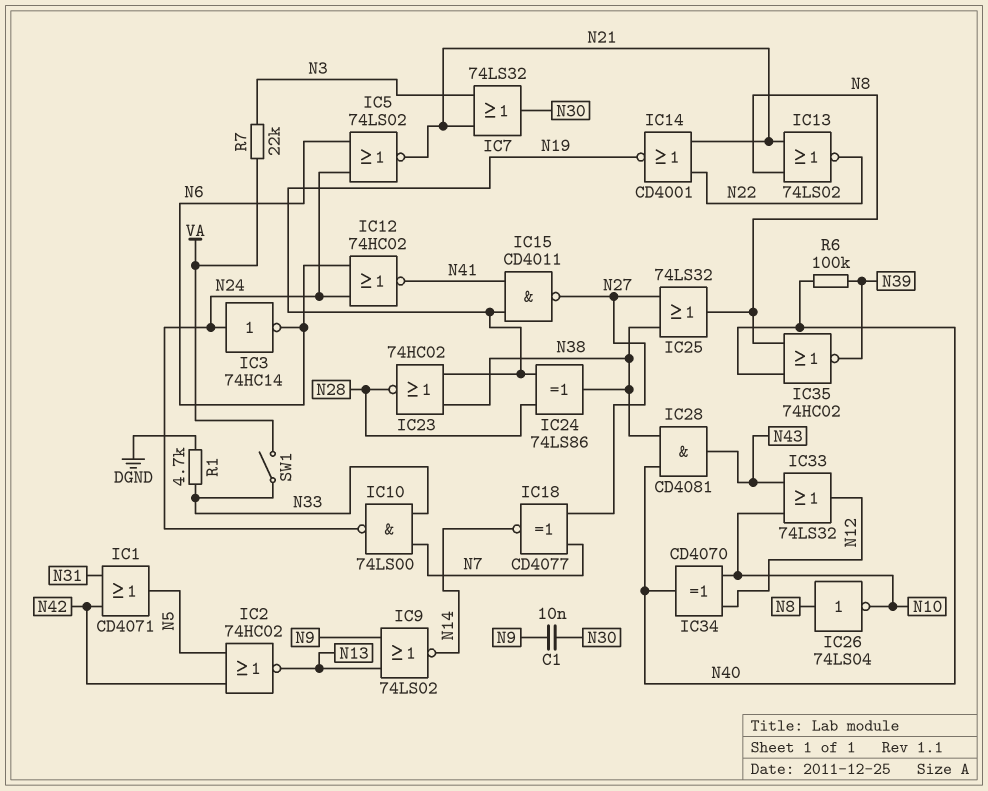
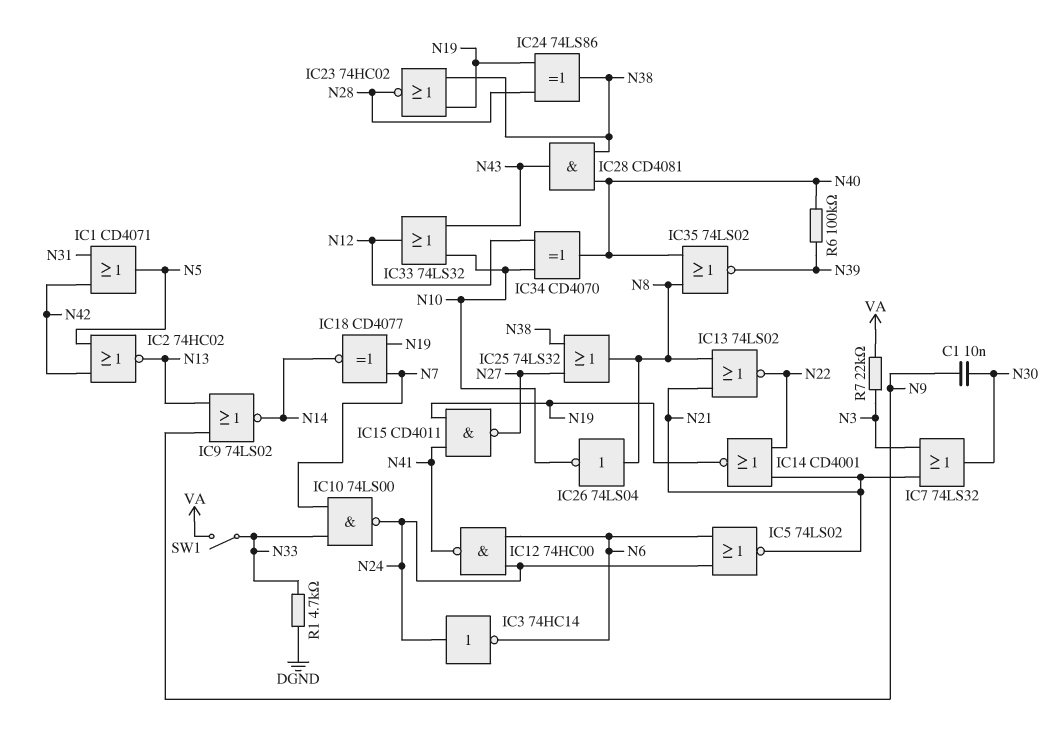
IC12: NOR 74HC02 (in N6, in N24, out N41) -> NAND 74HC00 (in N6, in N24, out N41)
IC18: XNOR CD4077 (in N7, in N27, out N14) -> XNOR CD4077 (in N7, in N19, out N14)
IC35: NOR 74HC02 (in N8, in N40, out N39) -> NOR 74LS02 (in N8, in N40, out N39)

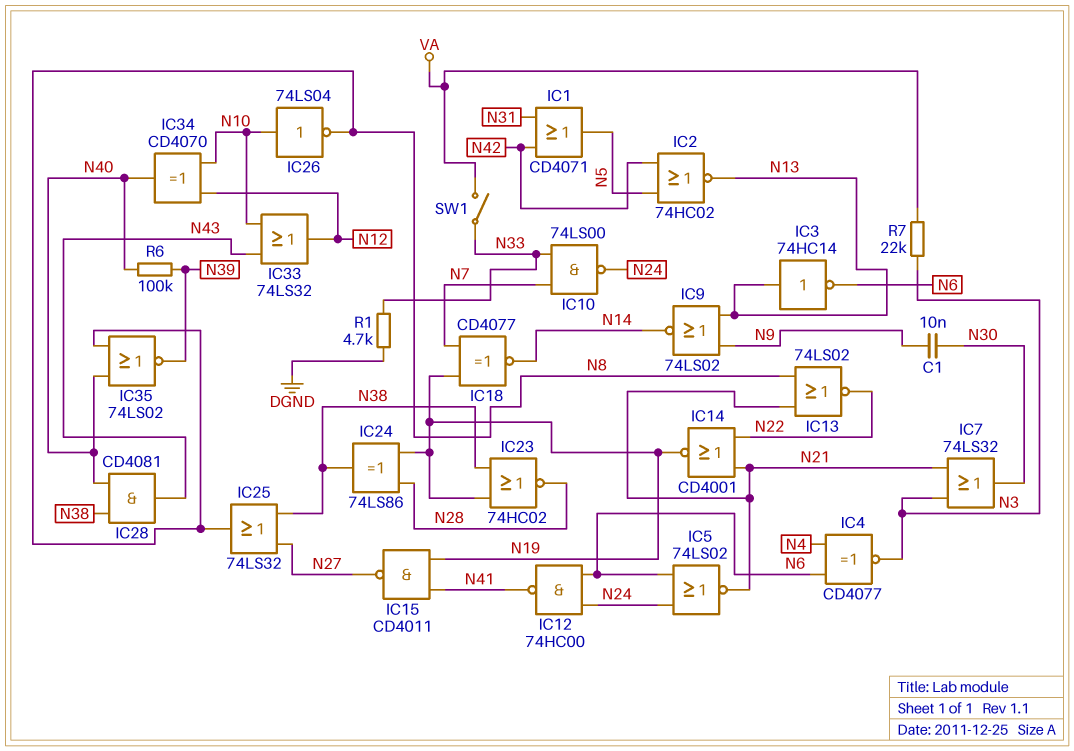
IC3: NOT 74HC14 (in N24, out N6) -> NOT 74HC14 (in N13, out N6)
IC4: none -> XNOR CD4077 (in N4, in N6, out N3)
IC26: NOT 74LS04 (in N8, out N10) -> NOT 74LS04 (in N10, out N8)

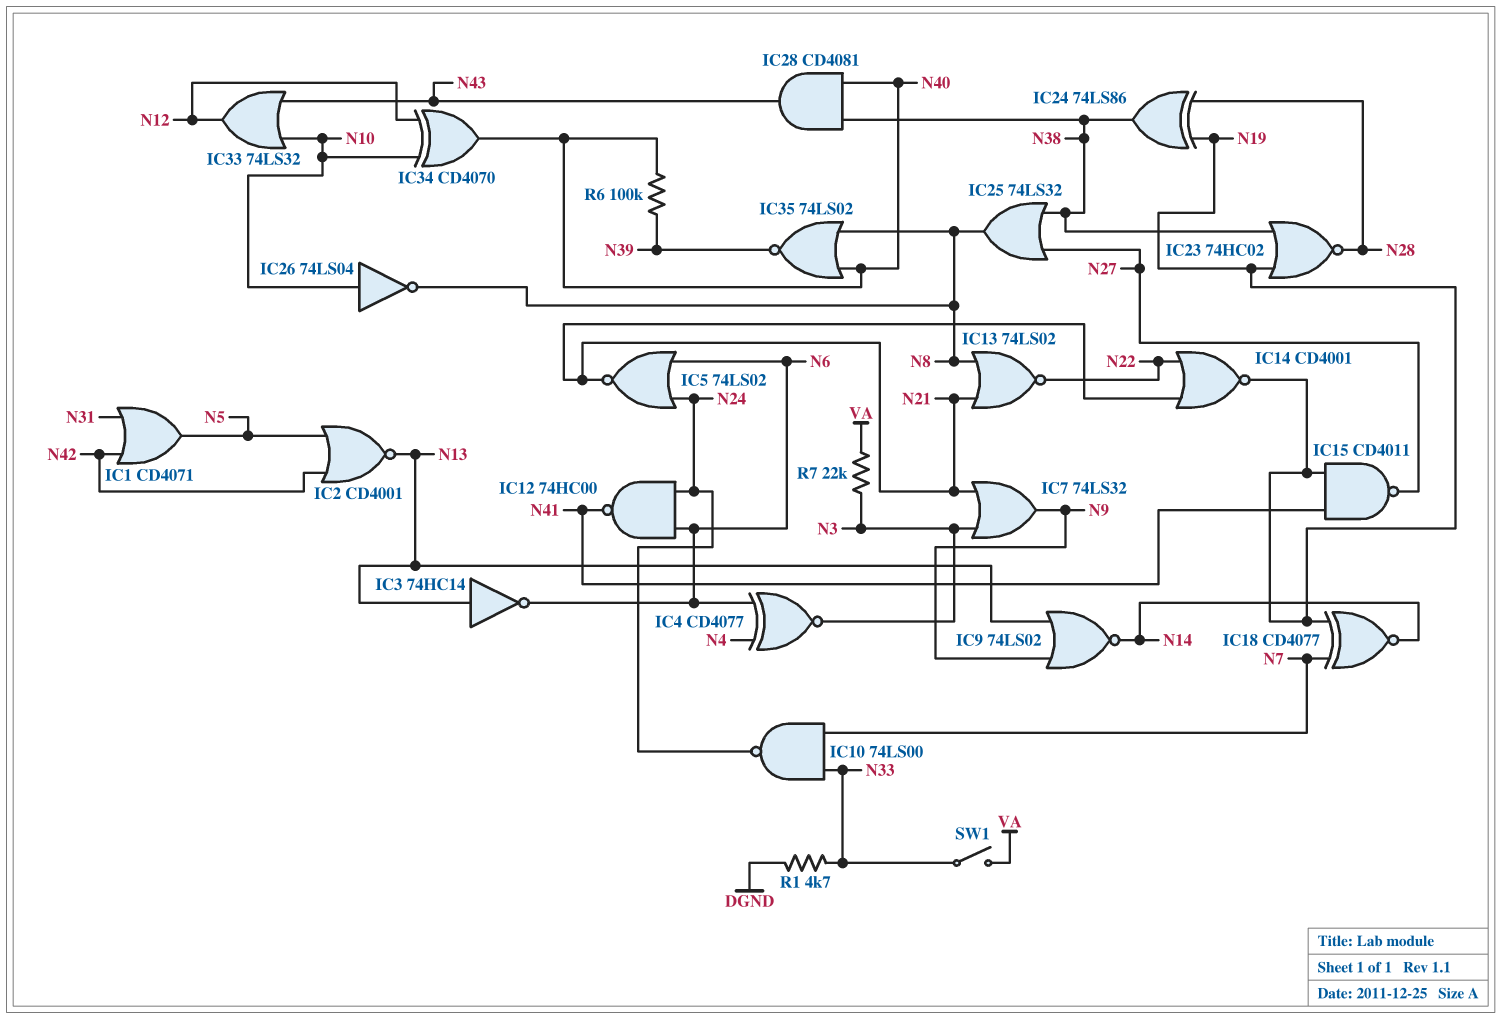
C1: 10nF (N9, N30) -> none
IC2: NOR 74HC02 (in N5, in N42, out N13) -> NOR CD4001 (in N5, in N42, out N13)
IC7: OR 74LS32 (in N3, in N21, out N30) -> OR 74LS32 (in N3, in N21, out N9)

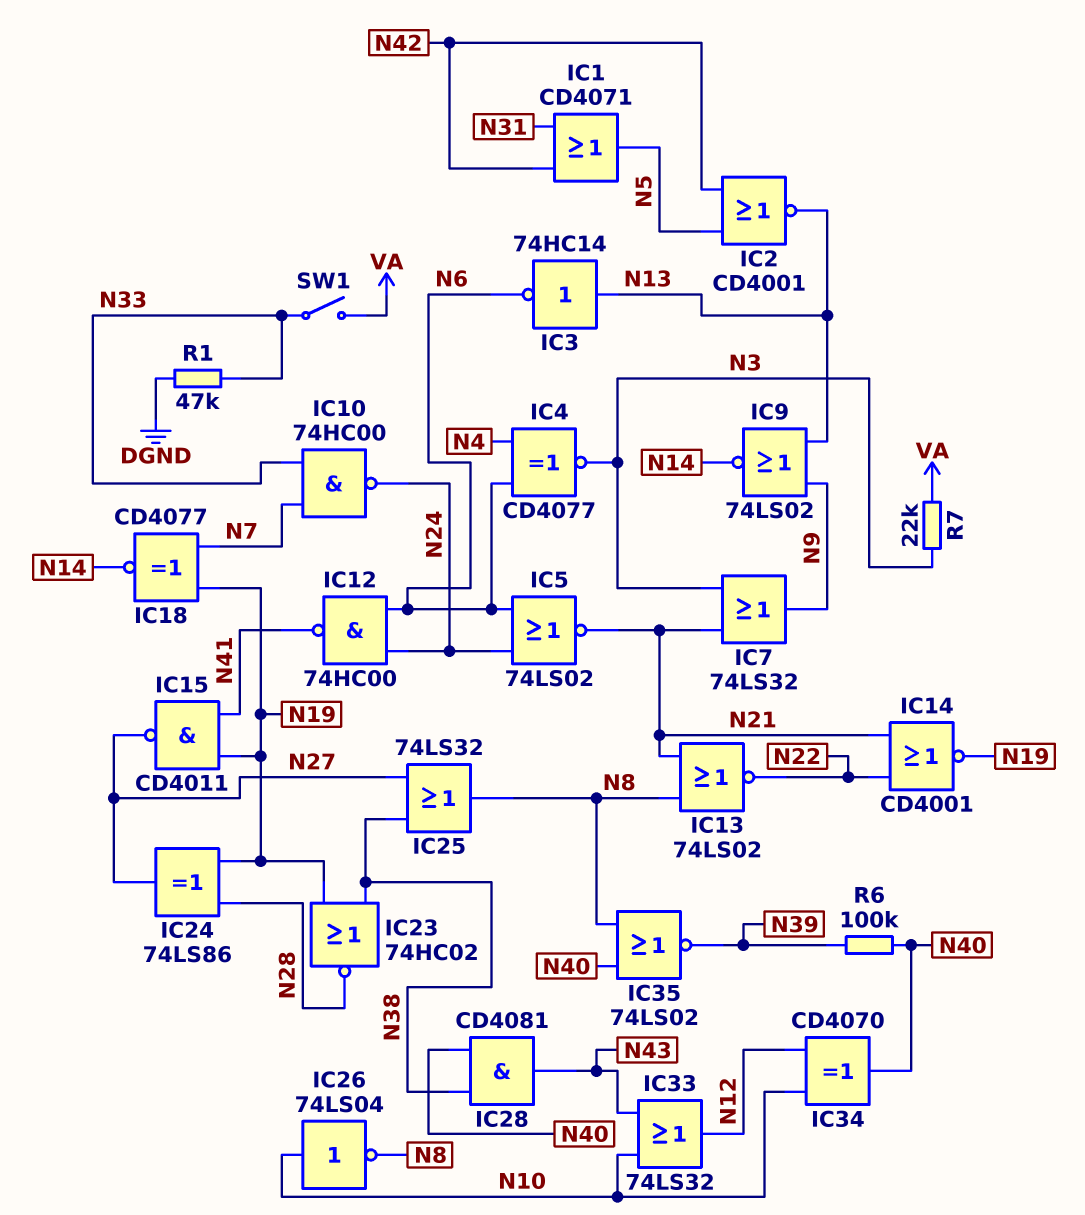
IC10: NAND 74LS00 (in N7, in N33, out N24) -> NAND 74HC00 (in N7, in N33, out N24)
IC24: XOR 74LS86 (in N19, in N28, out N38) -> XOR 74LS86 (in N19, in N28, out N27)
R1: 4.7k (DGND, N33) -> 47k (DGND, N33)

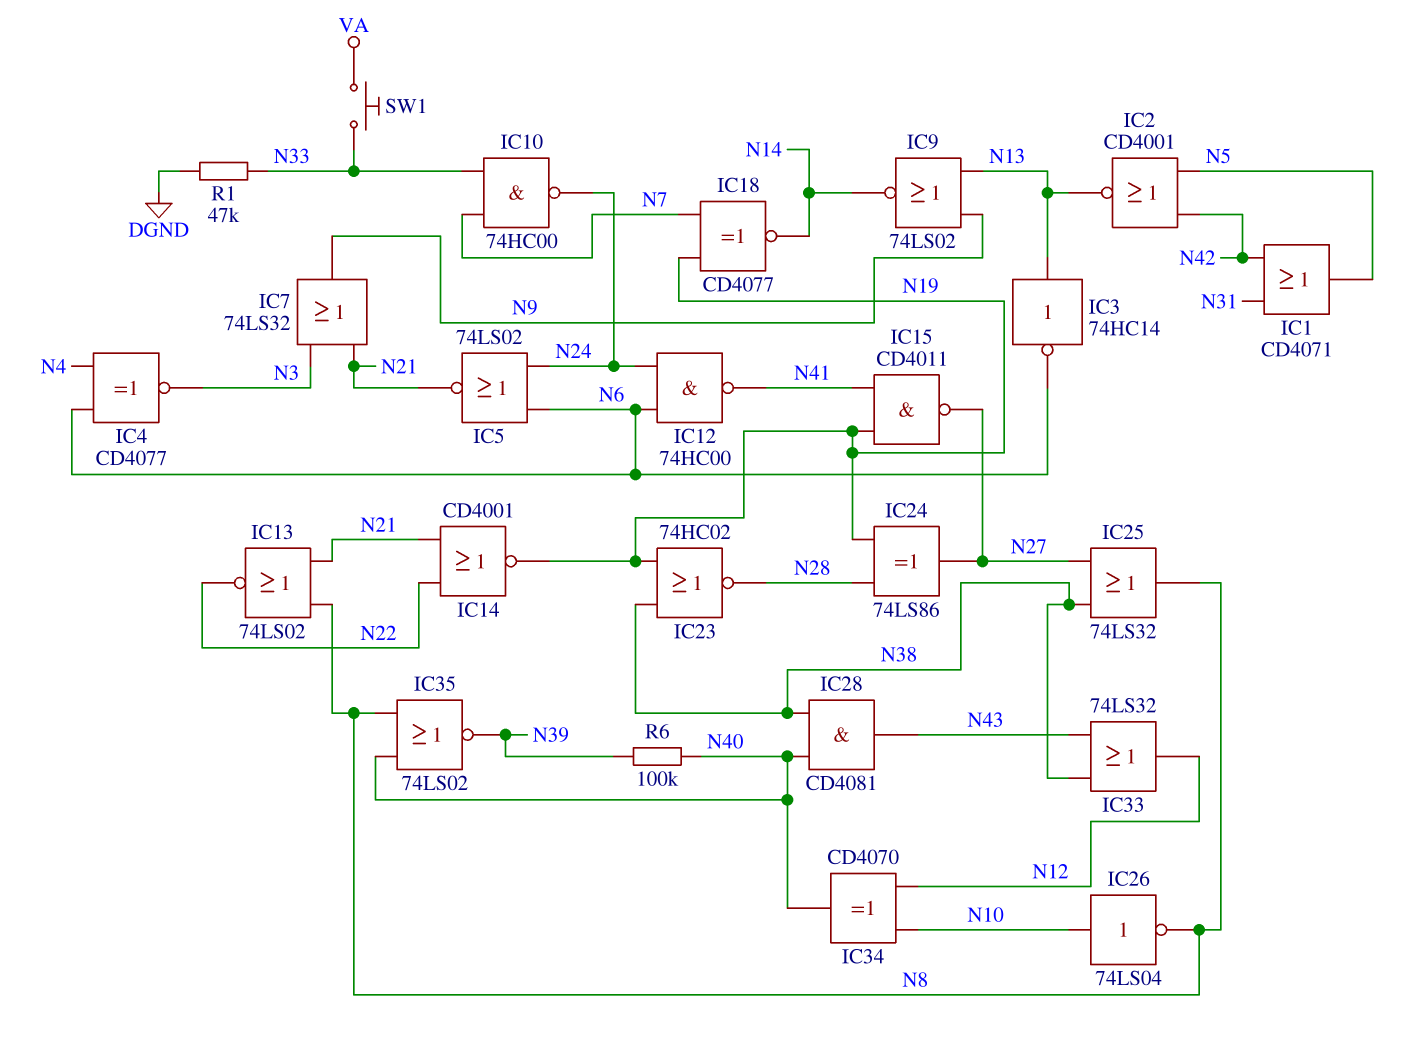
IC33: OR 74LS32 (in N10, in N43, out N12) -> OR 74LS32 (in N38, in N43, out N12)
R7: 22k (N3, VA) -> none
SW1: switch (N33, VA) -> button (N33, VA)

